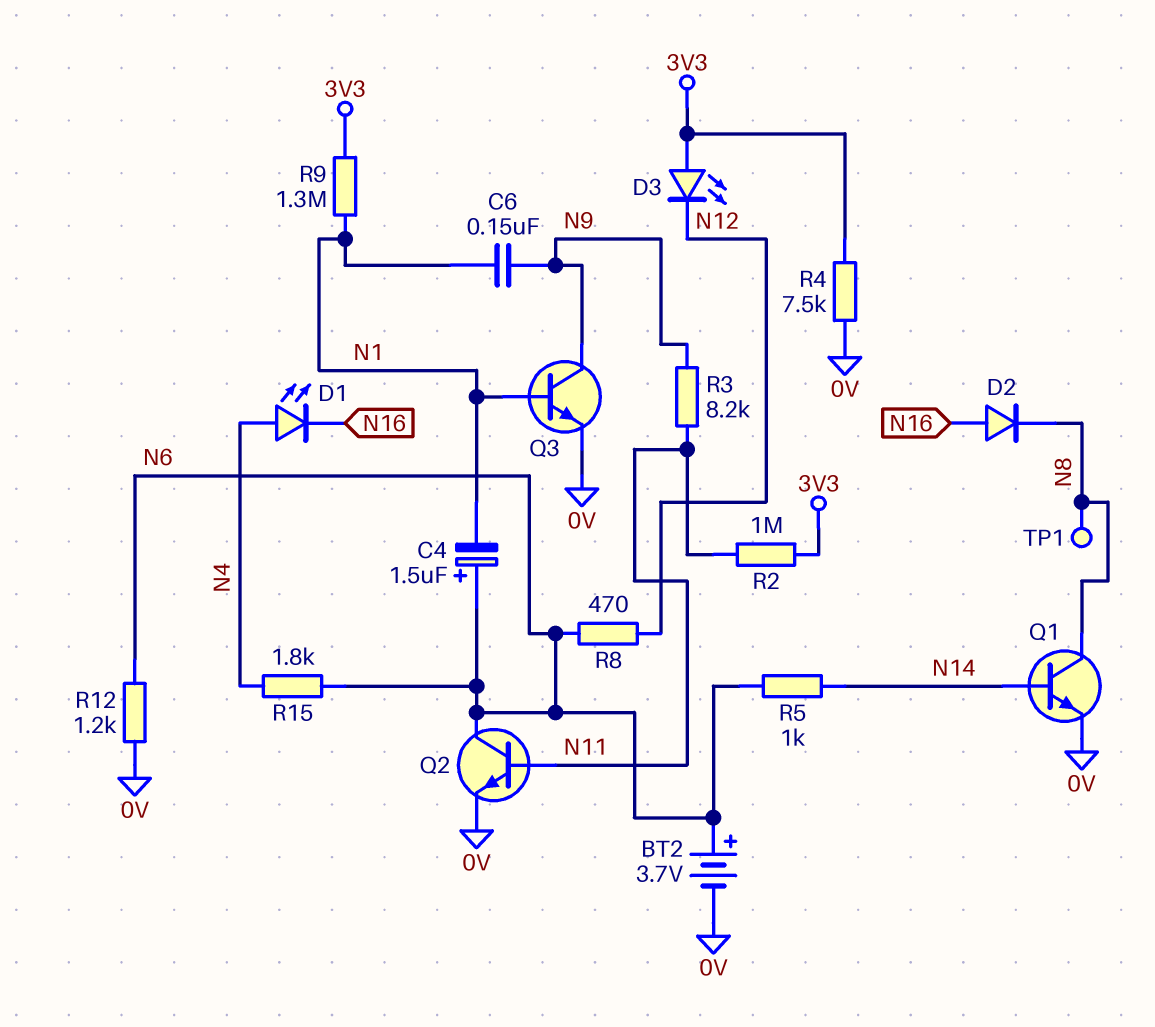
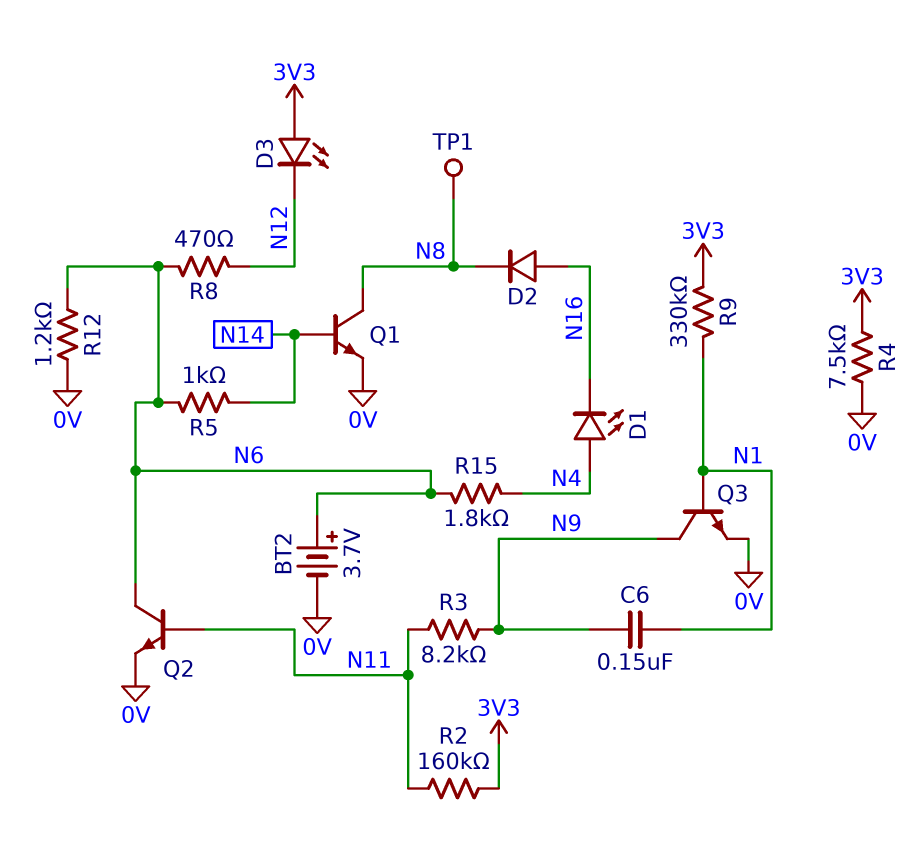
C4: 1.5uF (plus N6, minus N1) -> none
R2: 1M (3V3, N11) -> 160k (3V3, N11)
R9: 1.3M (3V3, N1) -> 330k (3V3, N1)

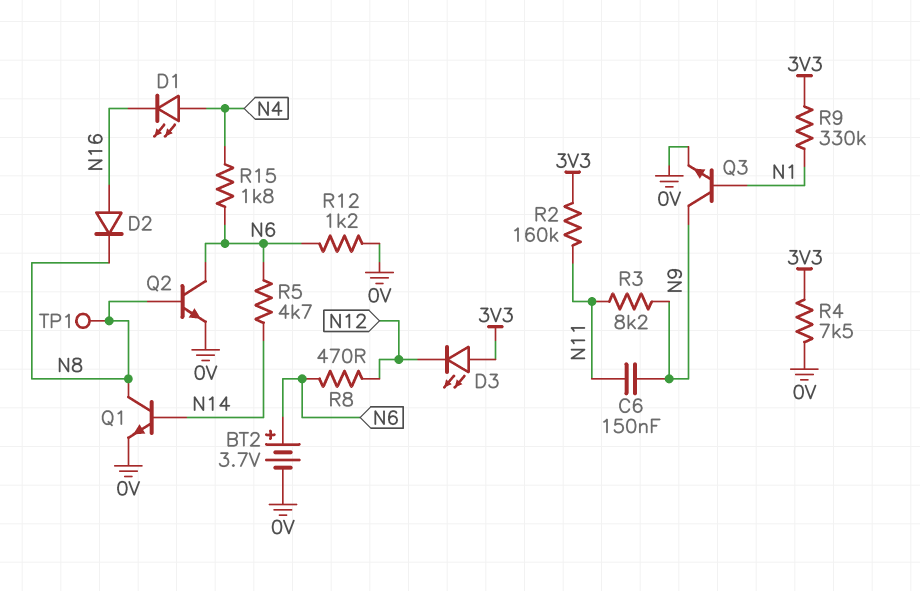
C6: 150nF (N1, N9) -> 150nF (N9, N11)
Q2: NPN (B N11, C N6, E 0V) -> NPN (B N8, C N6, E 0V)
R5: 1k (N6, N14) -> 4.7k (N6, N14)

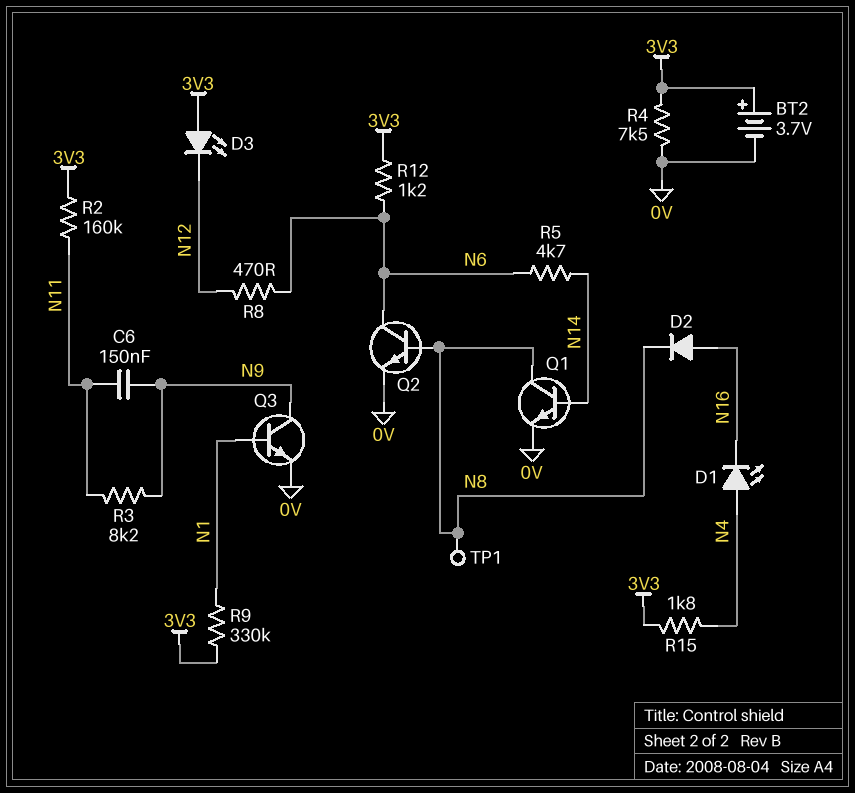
BT2: 3.7V (plus N6, minus 0V) -> 3.7V (plus 3V3, minus 0V)
R12: 1.2k (0V, N6) -> 1.2k (3V3, N6)
R15: 1.8k (N4, N6) -> 1.8k (3V3, N4)

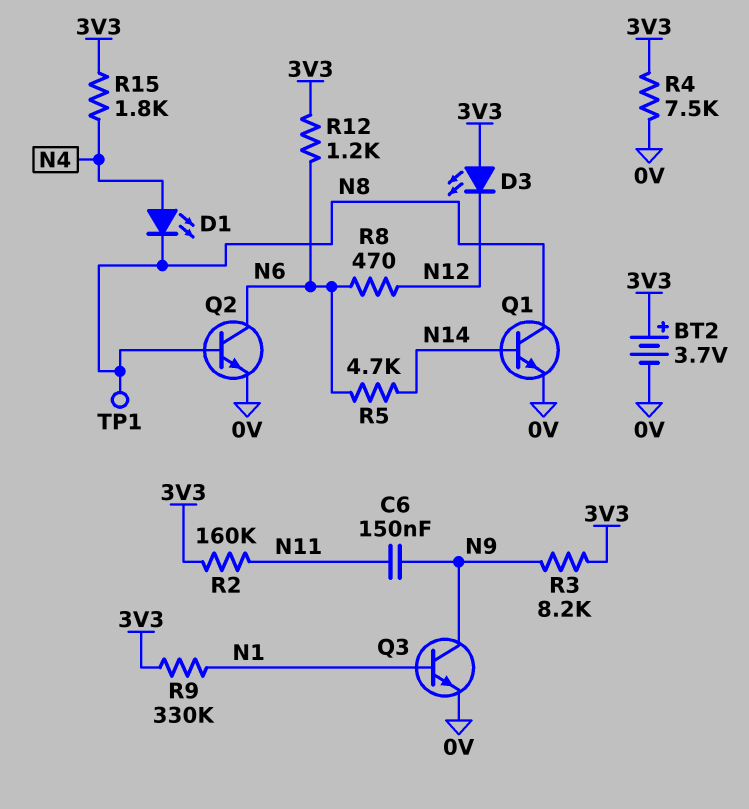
D1: LED (A N4, K N16) -> LED (A N4, K N8)
D2: diode (A N16, K N8) -> none
R3: 8.2k (N9, N11) -> 8.2k (3V3, N9)

